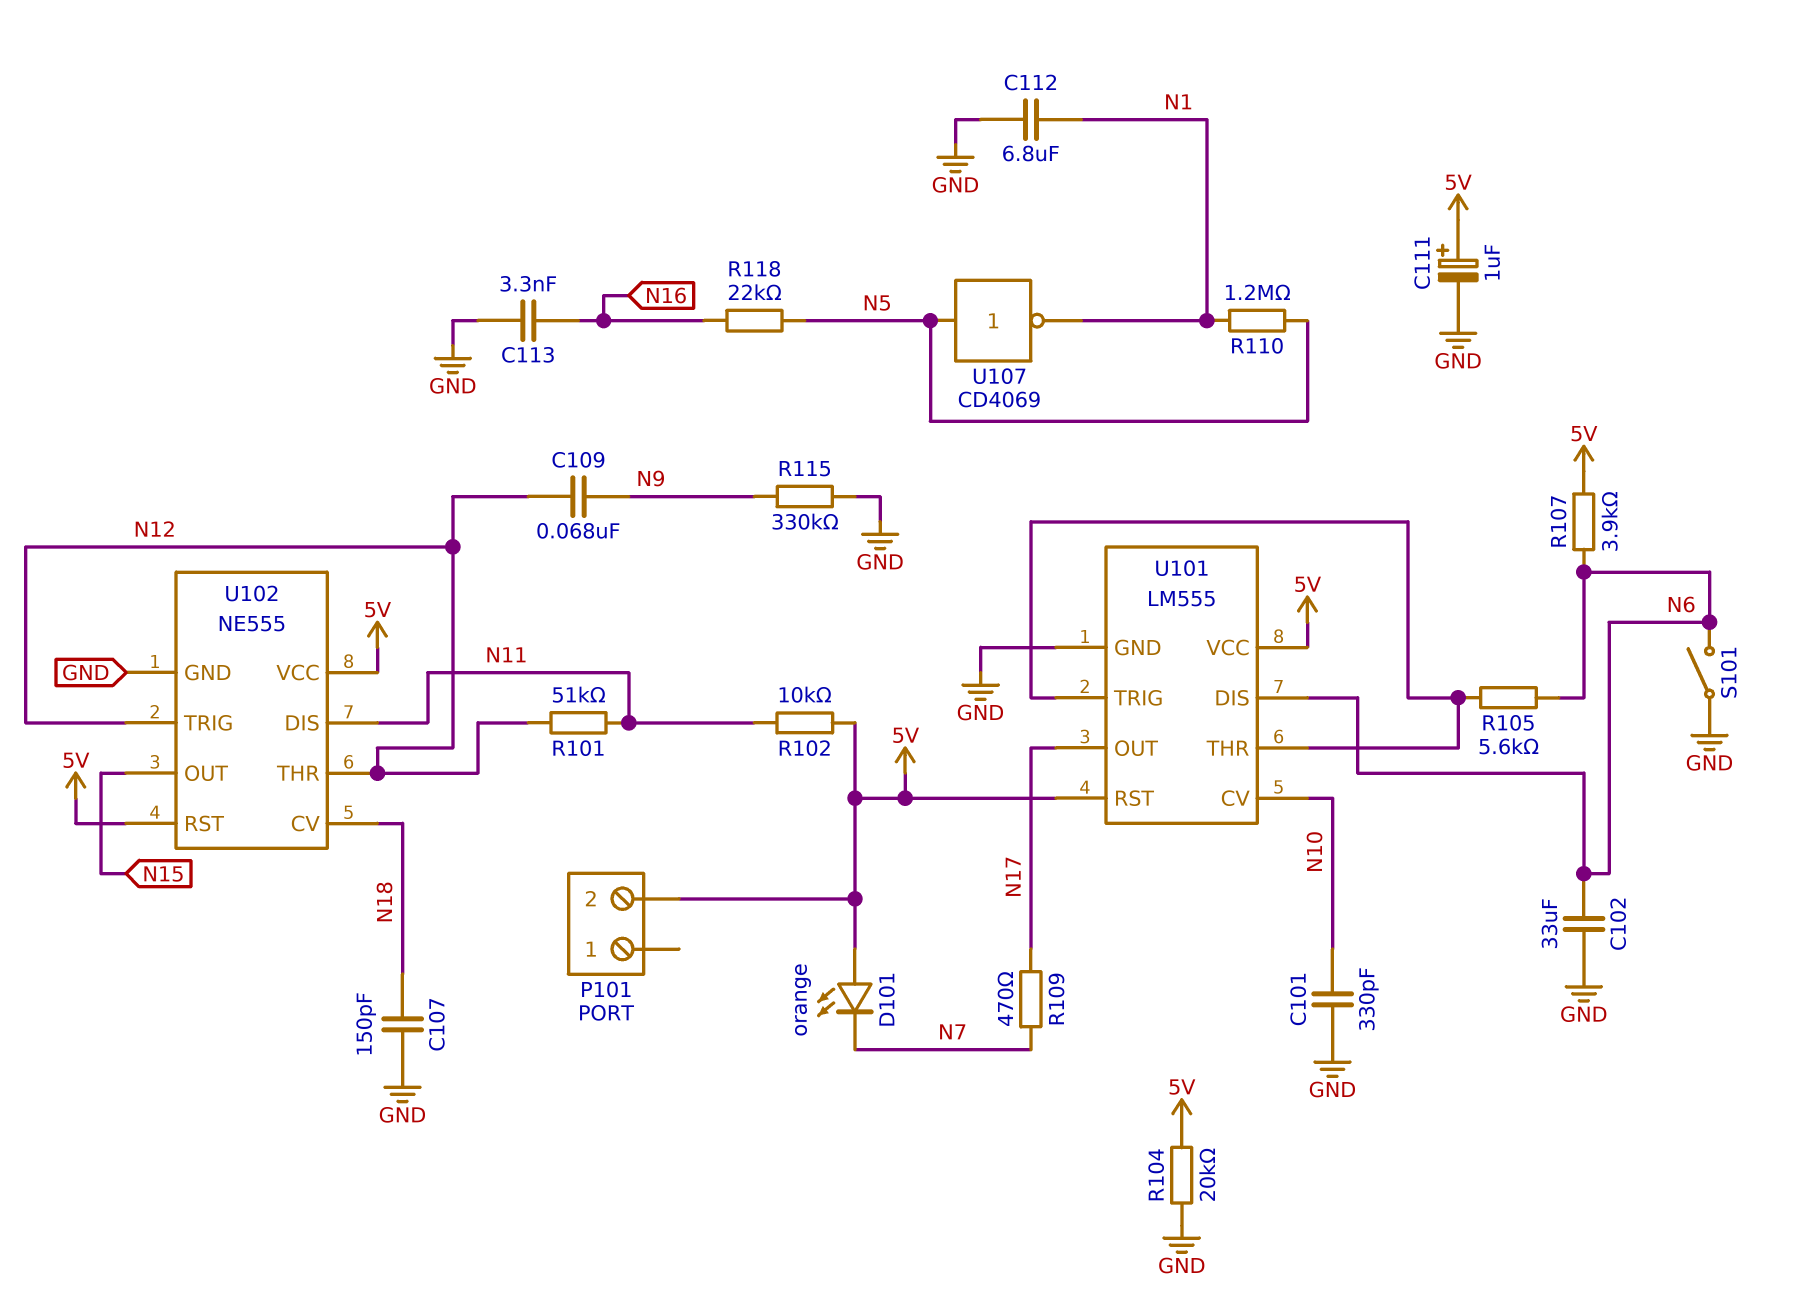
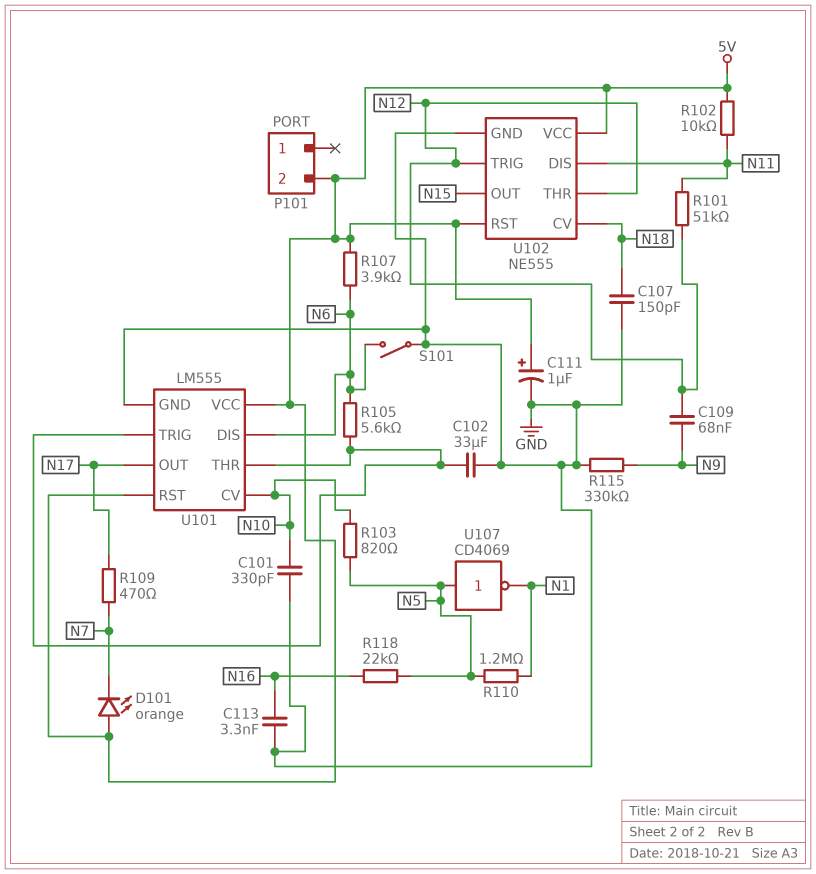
C102: 33uF (GND, N6) -> 33uF (GND, U101/THR)
C112: 6.8uF (GND, N1) -> none
R103: none -> 820 (N5, N10)
R104: 20k (5V, GND) -> none

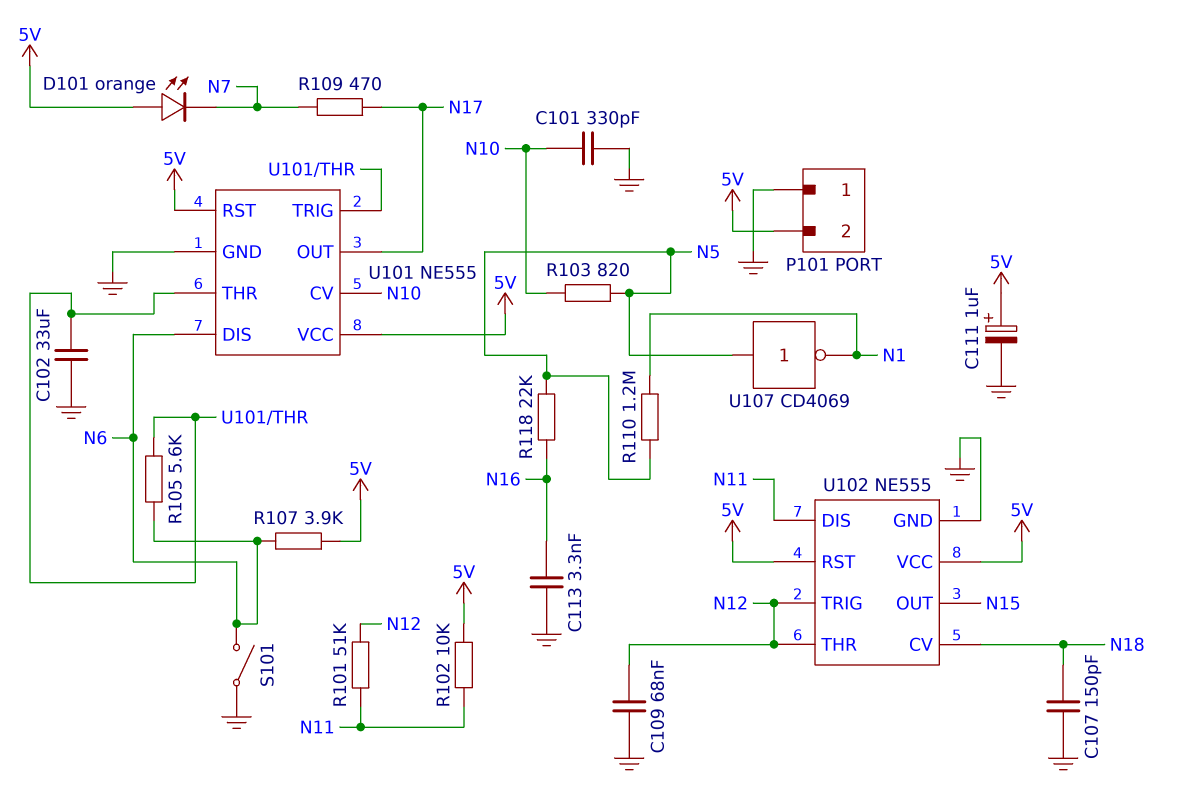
C109: 68nF (N9, N12) -> 68nF (GND, N12)
P101 pin 1: none -> GND
R115: 330k (GND, N9) -> none
U101: LM555 -> NE555

